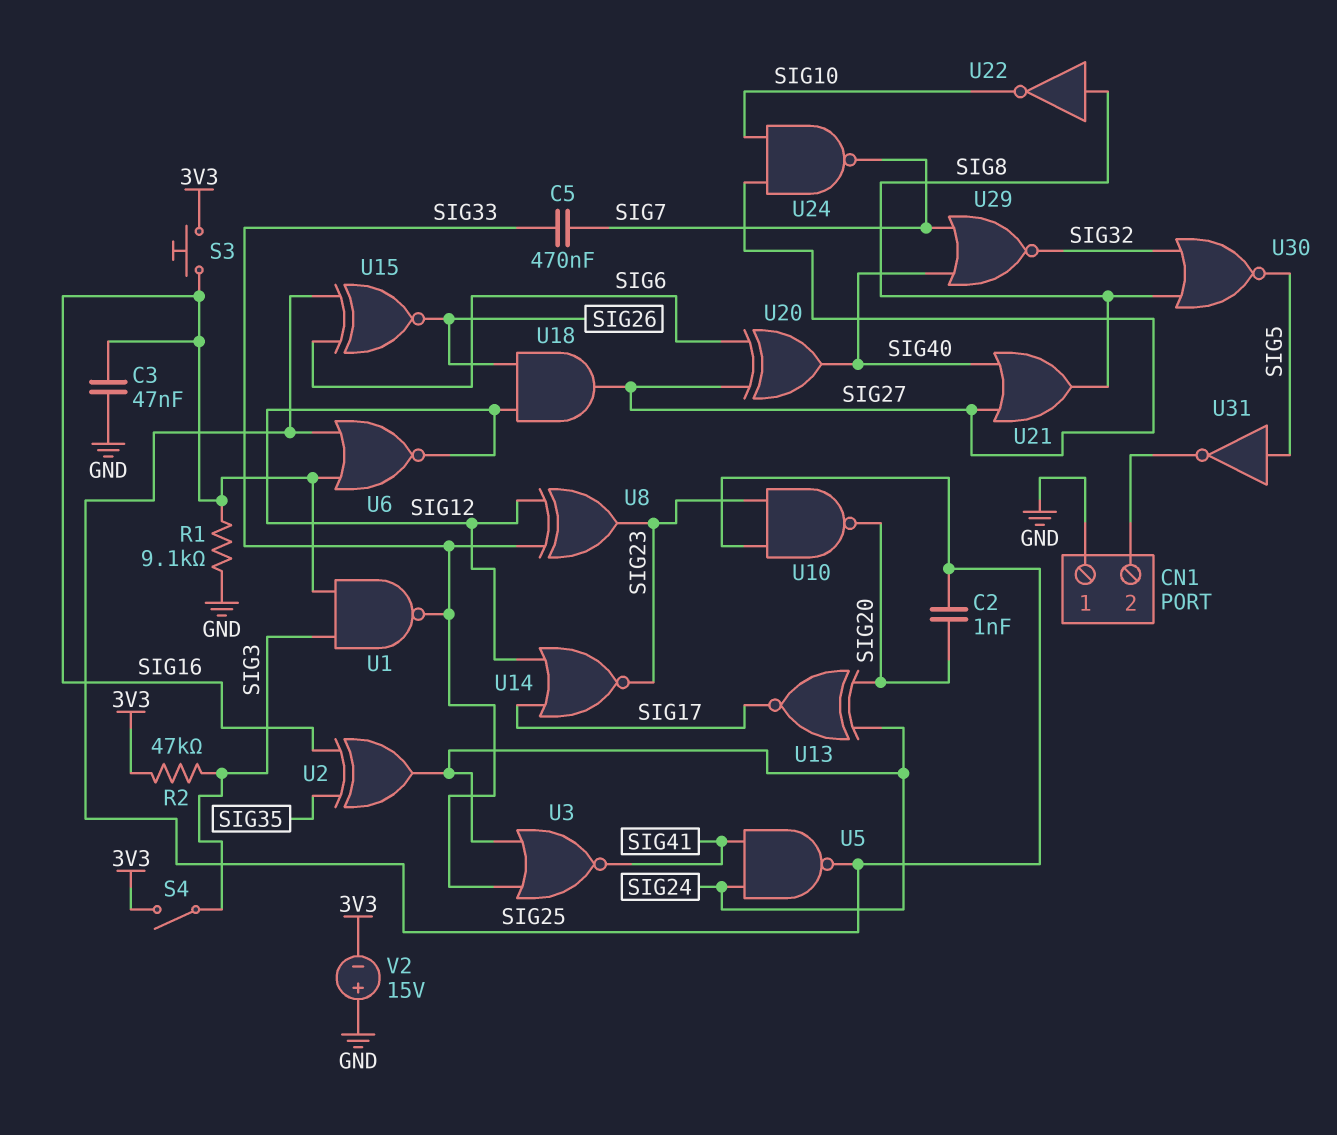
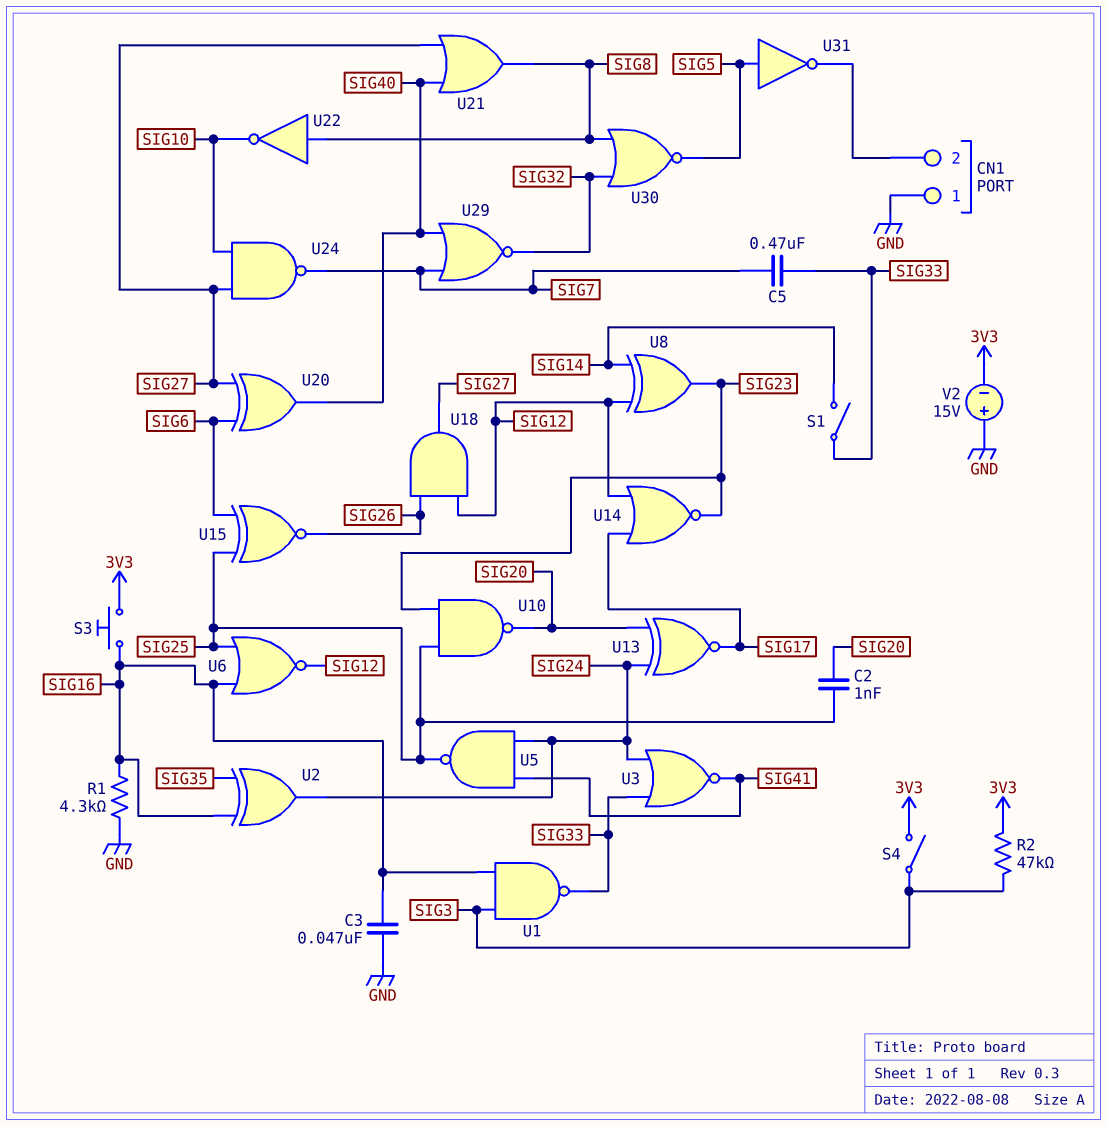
R1: 9.1k (GND, SIG16) -> 4.3k (GND, SIG16)
S1: none -> switch (SIG14, SIG33)
U8: XOR (in SIG12, in SIG33, out SIG23) -> XOR (in SIG12, in SIG14, out SIG23)

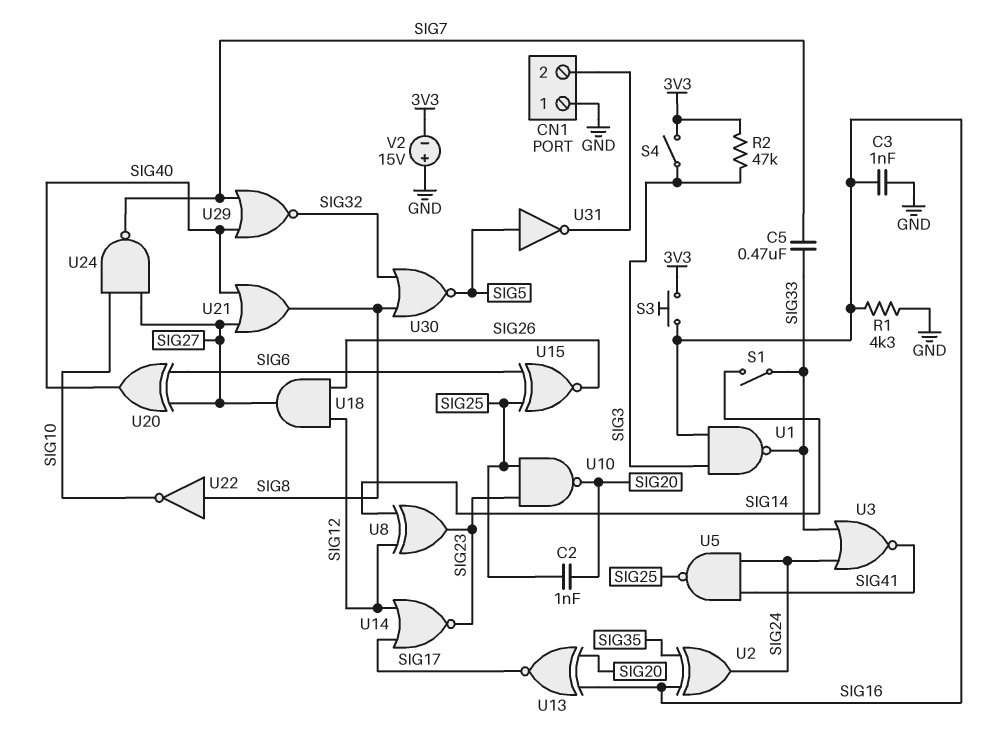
C3: 47nF (GND, SIG16) -> 1nF (GND, SIG16)
U6: NOR (in SIG16, in SIG25, out SIG12) -> none
U13: XNOR (in SIG20, in SIG24, out SIG17) -> XNOR (in SIG16, in SIG20, out SIG17)

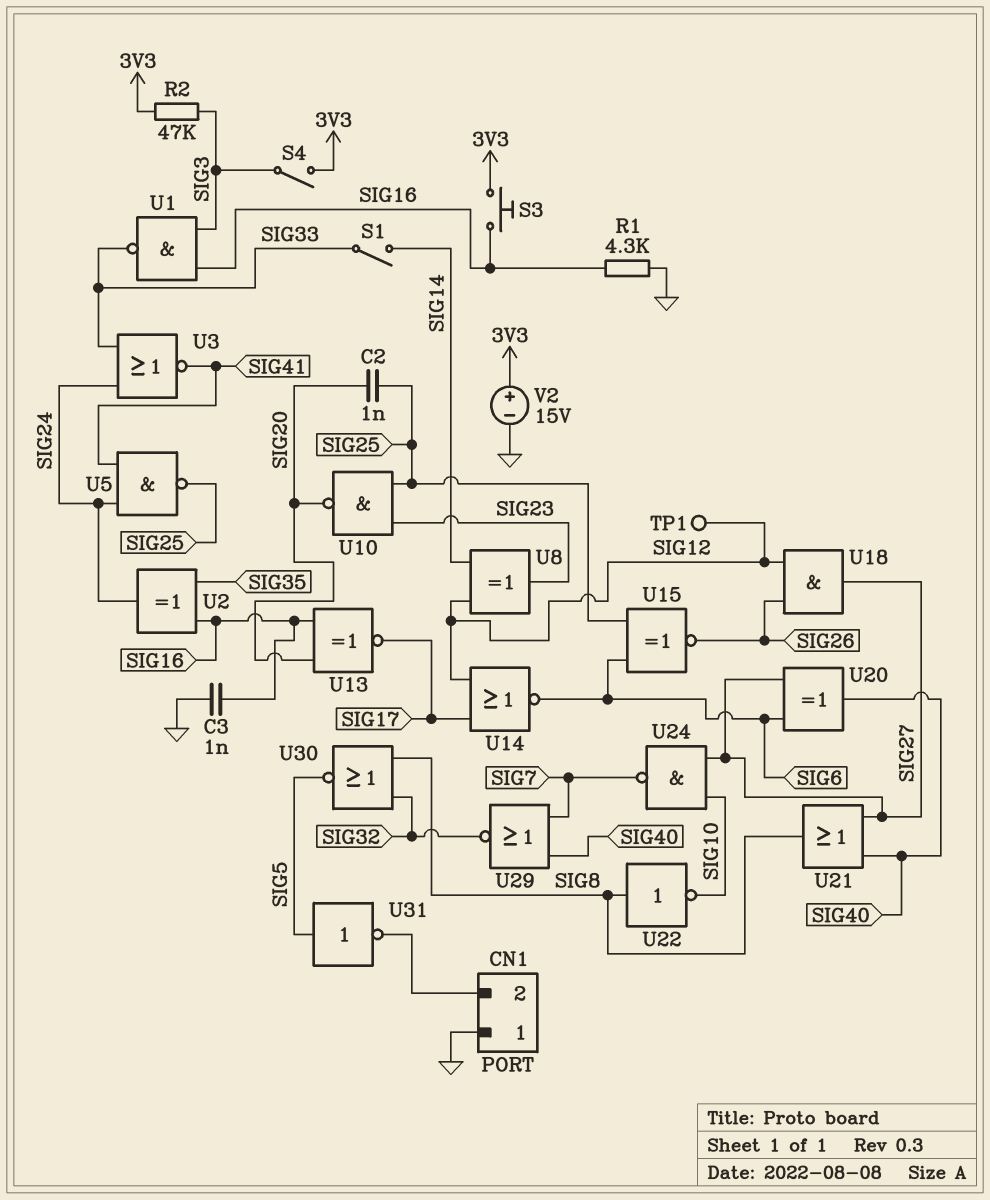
C5: 470nF (SIG7, SIG33) -> none
TP1: none -> test point (SIG12)
U14: NOR (in SIG12, in SIG17, out SIG23) -> NOR (in SIG12, in SIG17, out SIG6)
V2: 15V (plus GND, minus 3V3) -> 15V (plus 3V3, minus GND)

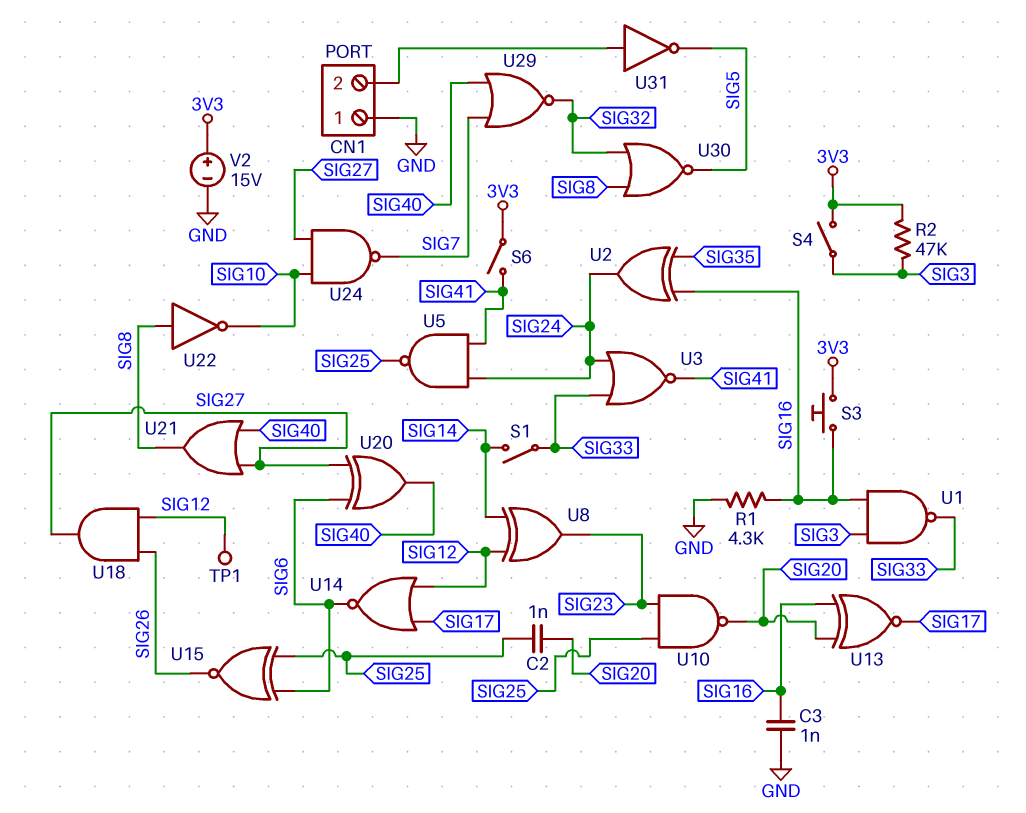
S6: none -> switch (3V3, SIG41)
U31: NOT (in SIG5, out CN1/2) -> NOT (in CN1/2, out SIG5)

